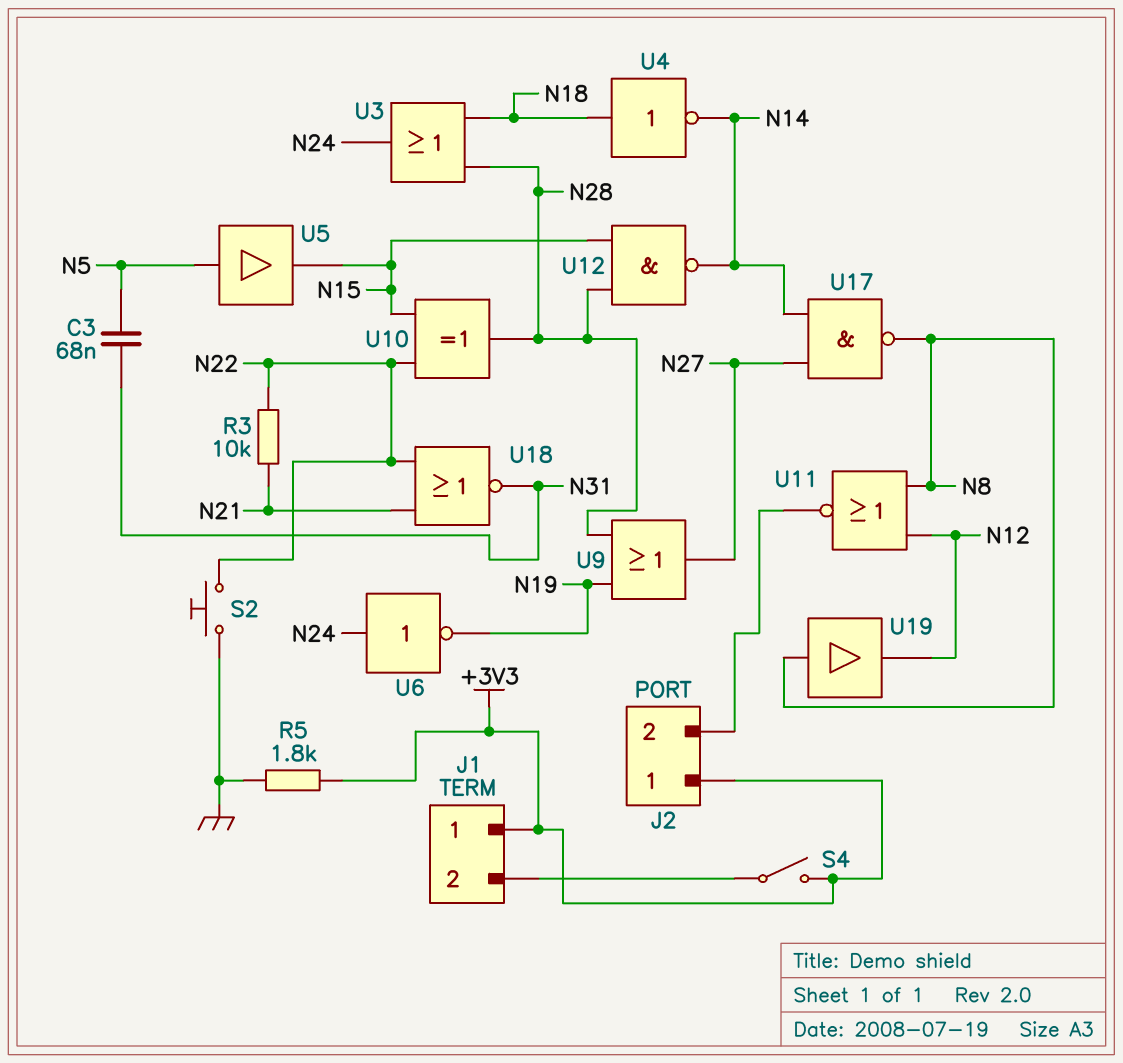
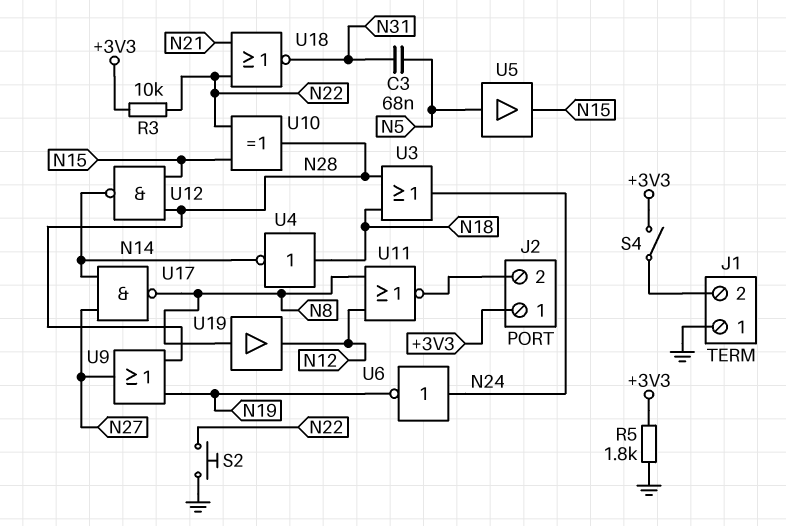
J1 pin 1: +3V3 -> GND
R3: 10k (N21, N22) -> 10k (+3V3, N22)

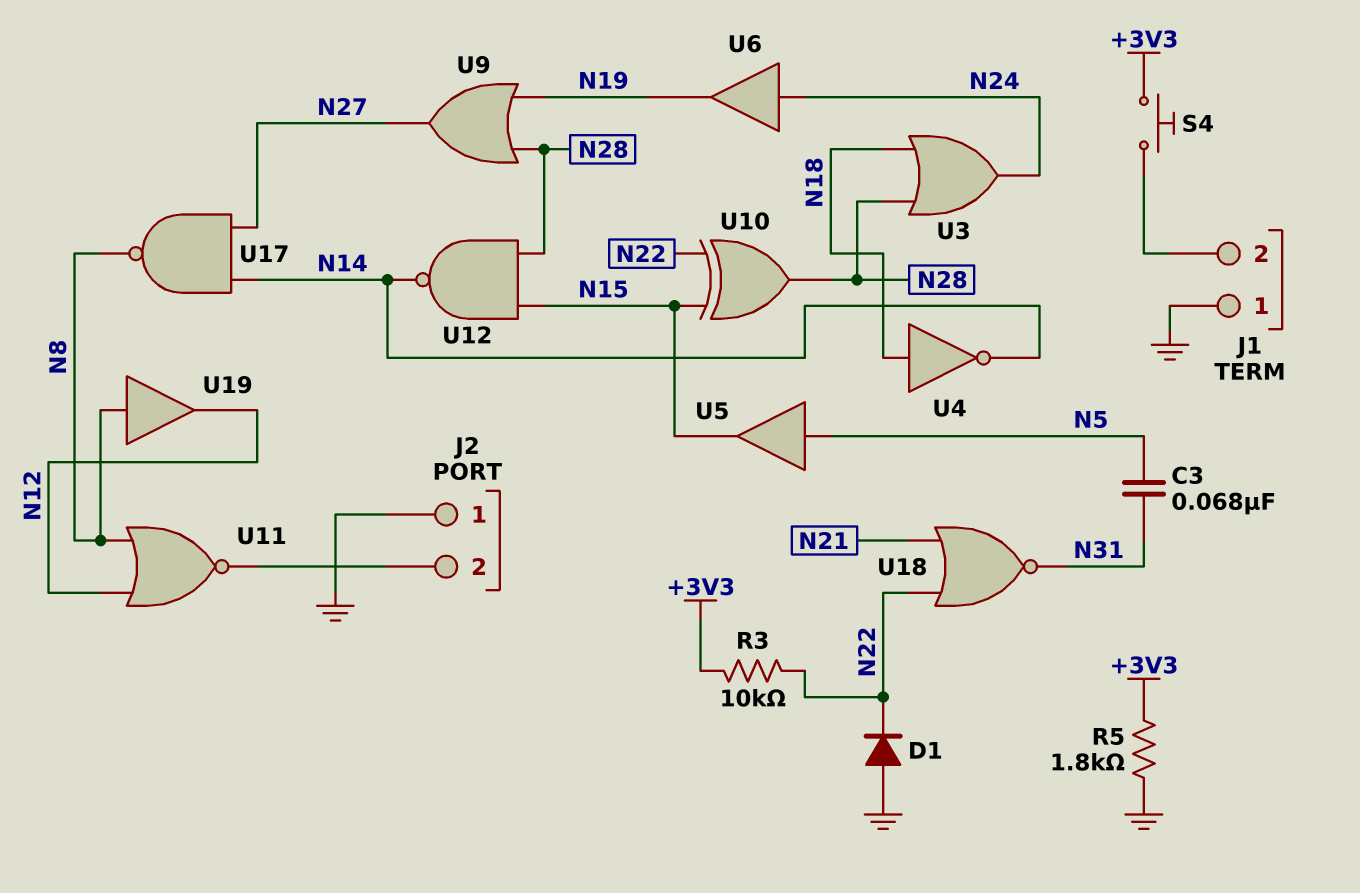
D1: none -> diode (A GND, K N22)
J2 pin 1: +3V3 -> GND
S2: button (GND, N22) -> none
S4: switch (+3V3, J1/2) -> button (+3V3, J1/2)
U6: NOT (in N24, out N19) -> buffer (in N24, out N19)

